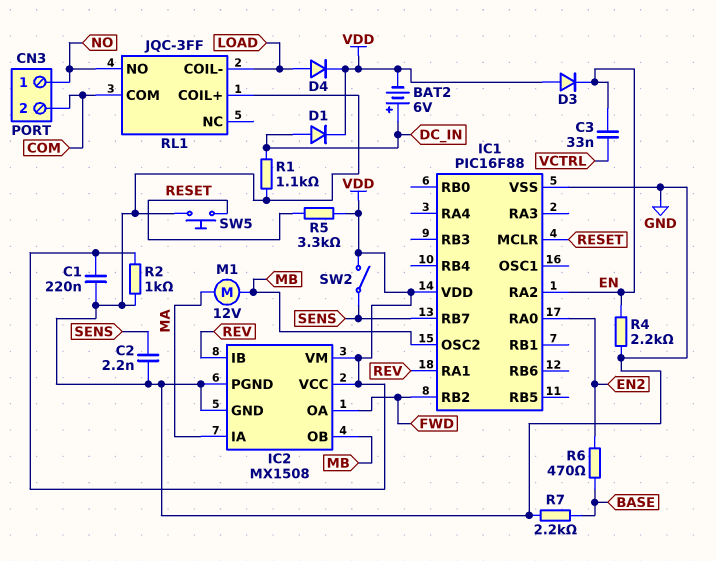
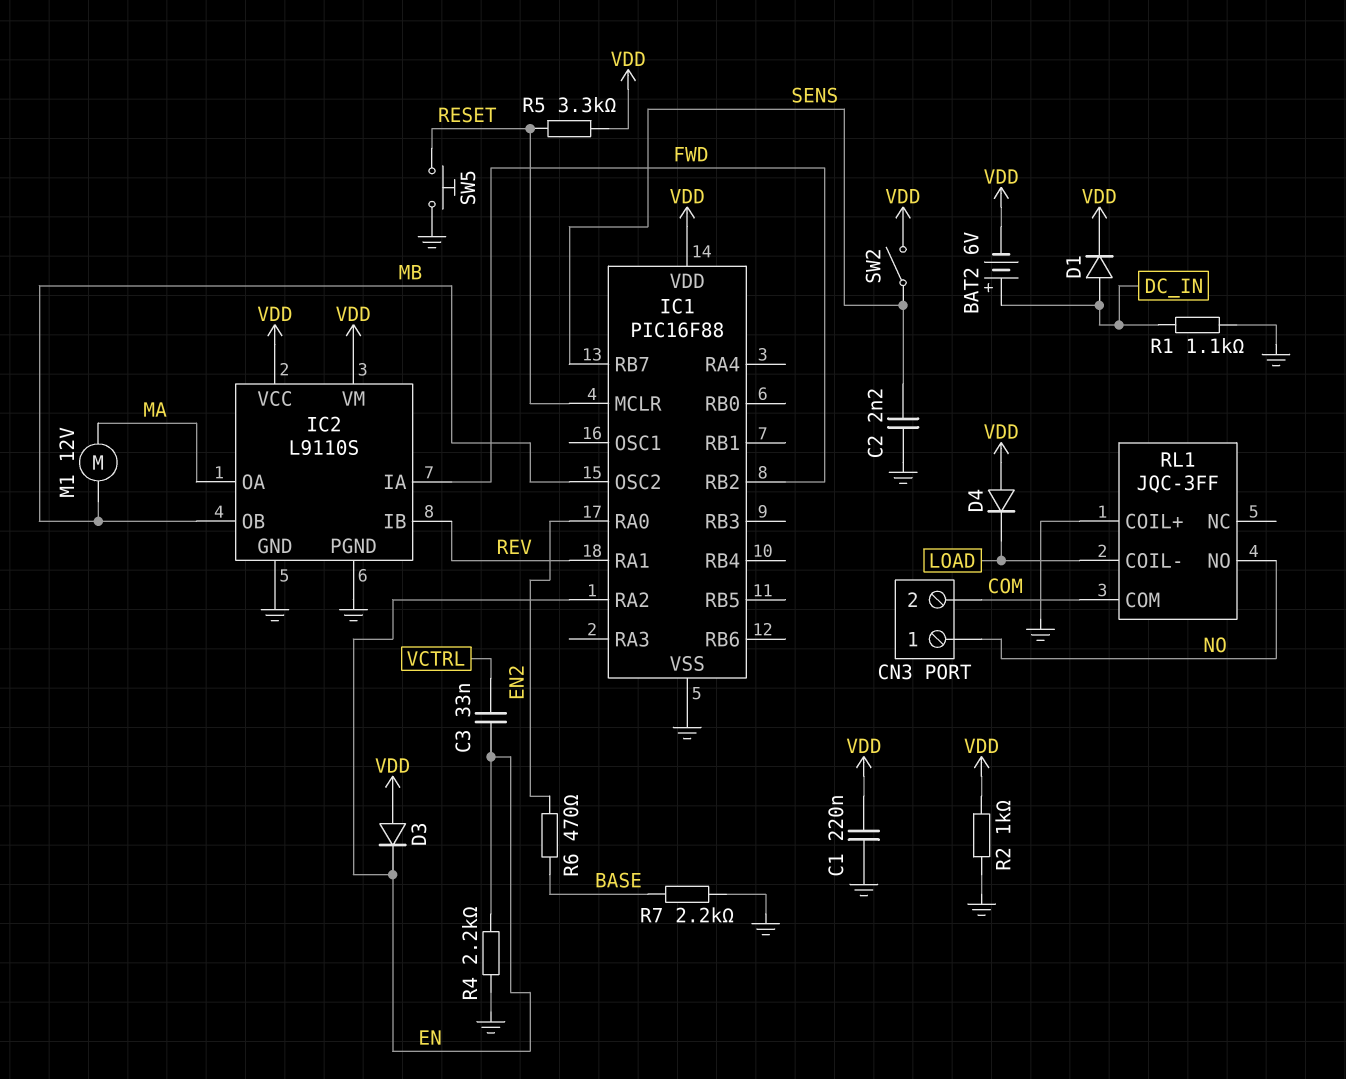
D4: diode (A LOAD, K VDD) -> diode (A VDD, K LOAD)
IC2: MX1508 -> L9110S
IC2 pin IA: MA -> FWD
IC2 pin OA: FWD -> MA

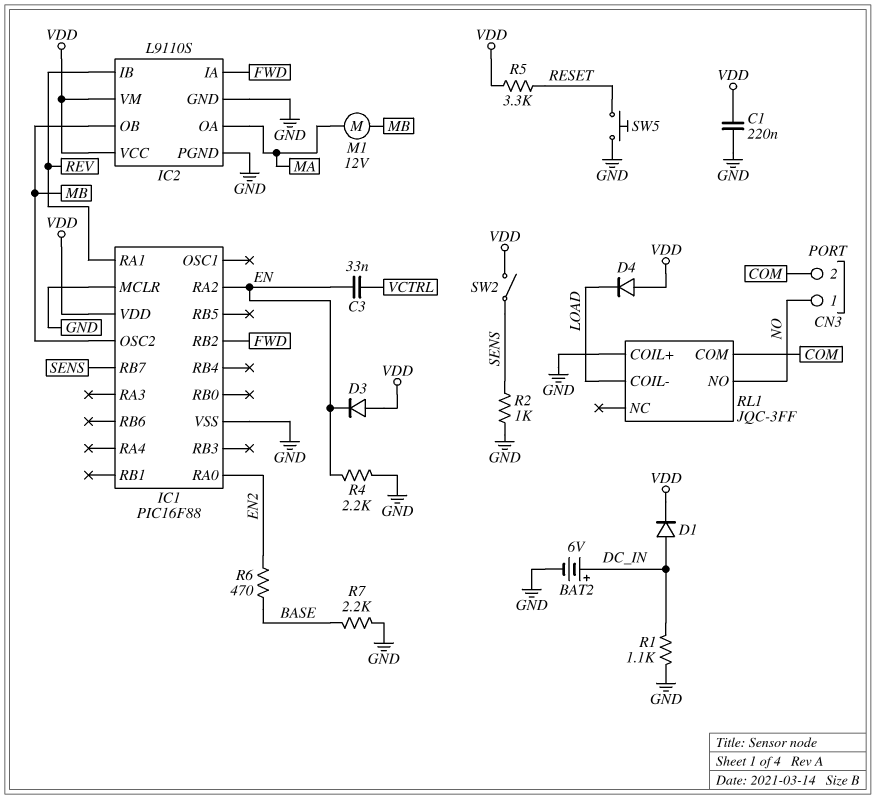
BAT2: 6V (plus DC_IN, minus VDD) -> 6V (plus DC_IN, minus GND)
C2: 2.2nF (GND, SENS) -> none
IC1 pin MCLR: RESET -> GND
R2: 1k (GND, VDD) -> 1k (GND, SENS)

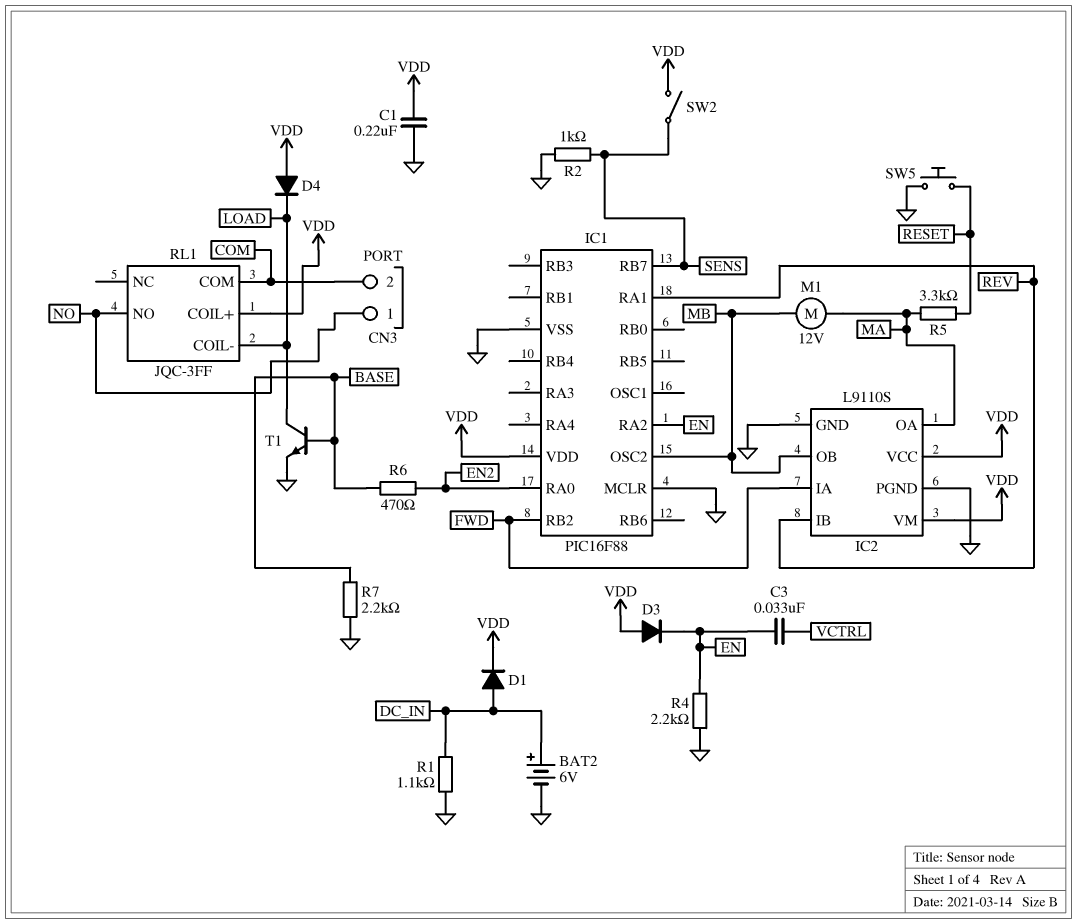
R5: 3.3k (RESET, VDD) -> 3.3k (MA, RESET)
RL1 pin COIL+: GND -> VDD
T1: none -> NPN (B BASE, C LOAD, E GND)

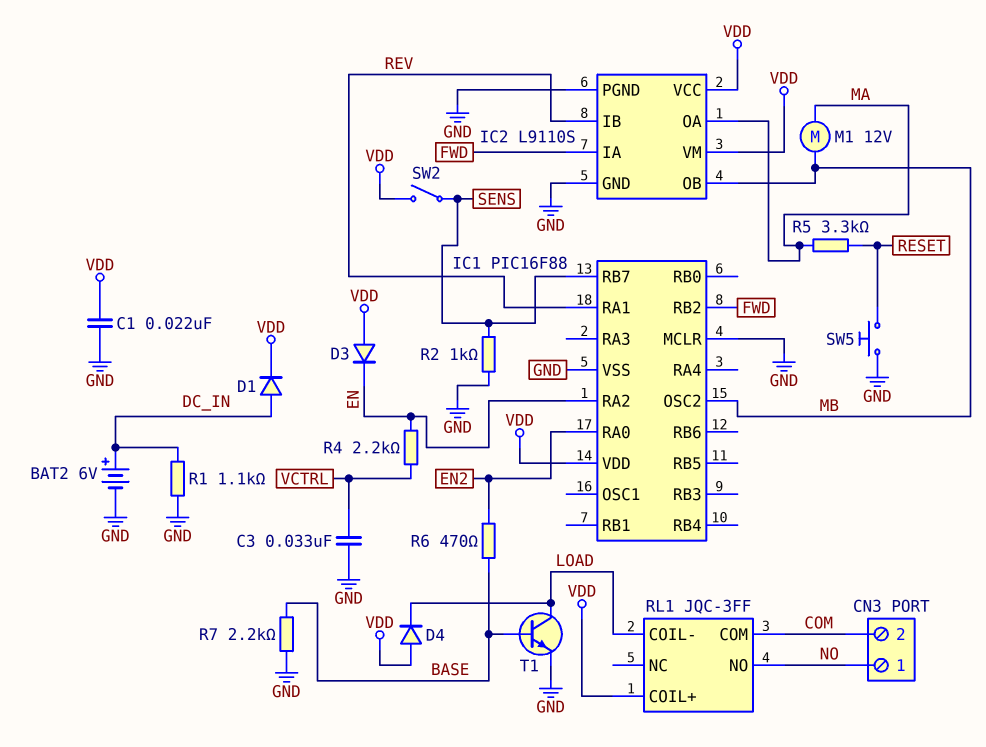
C1: 220nF (GND, VDD) -> 22nF (GND, VDD)
C3: 33nF (EN, VCTRL) -> 33nF (GND, VCTRL)
R4: 2.2k (EN, GND) -> 2.2k (EN, VCTRL)

